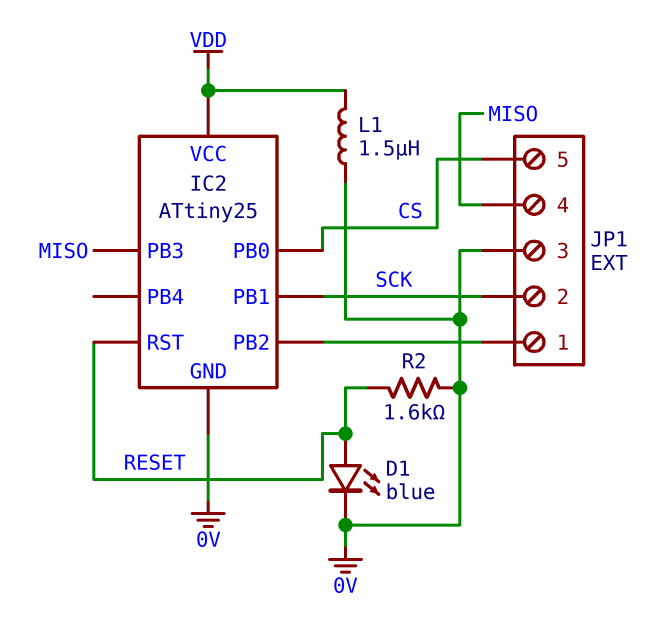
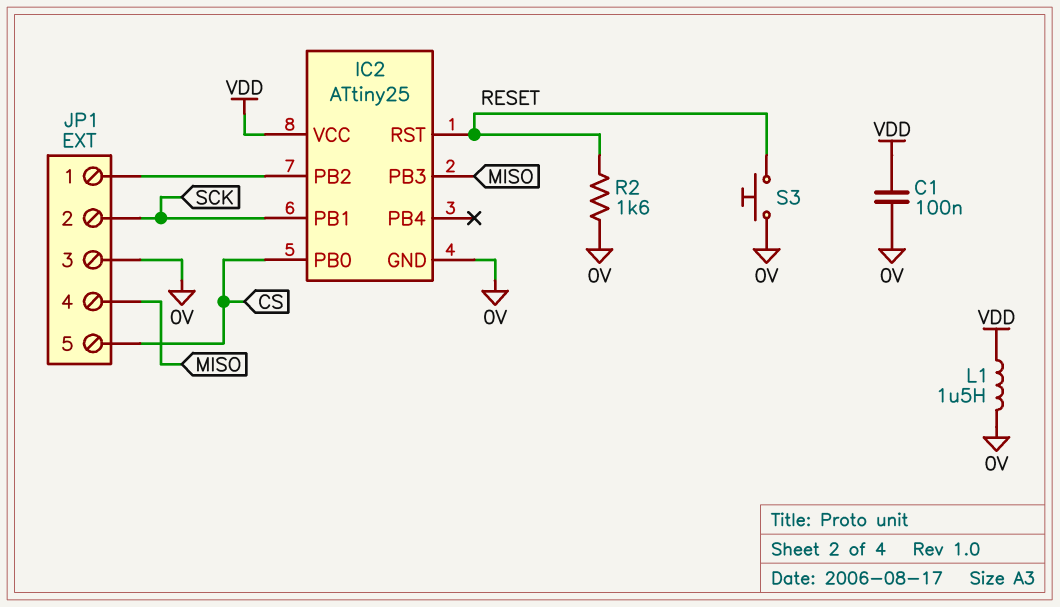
C1: none -> 100nF (0V, VDD)
D1: LED blue (A RESET, K 0V) -> none
S3: none -> button (0V, RESET)

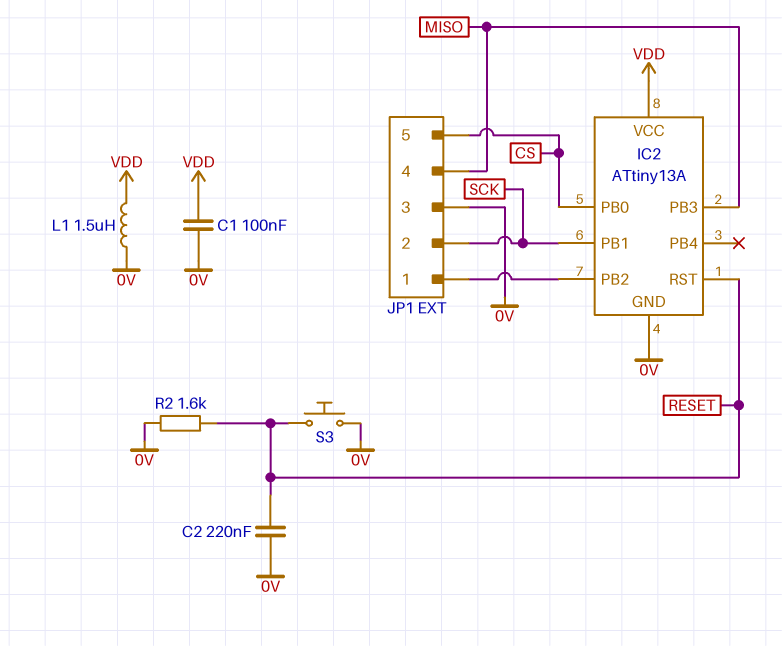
C2: none -> 220nF (0V, RESET)
IC2: ATtiny25 -> ATtiny13A

